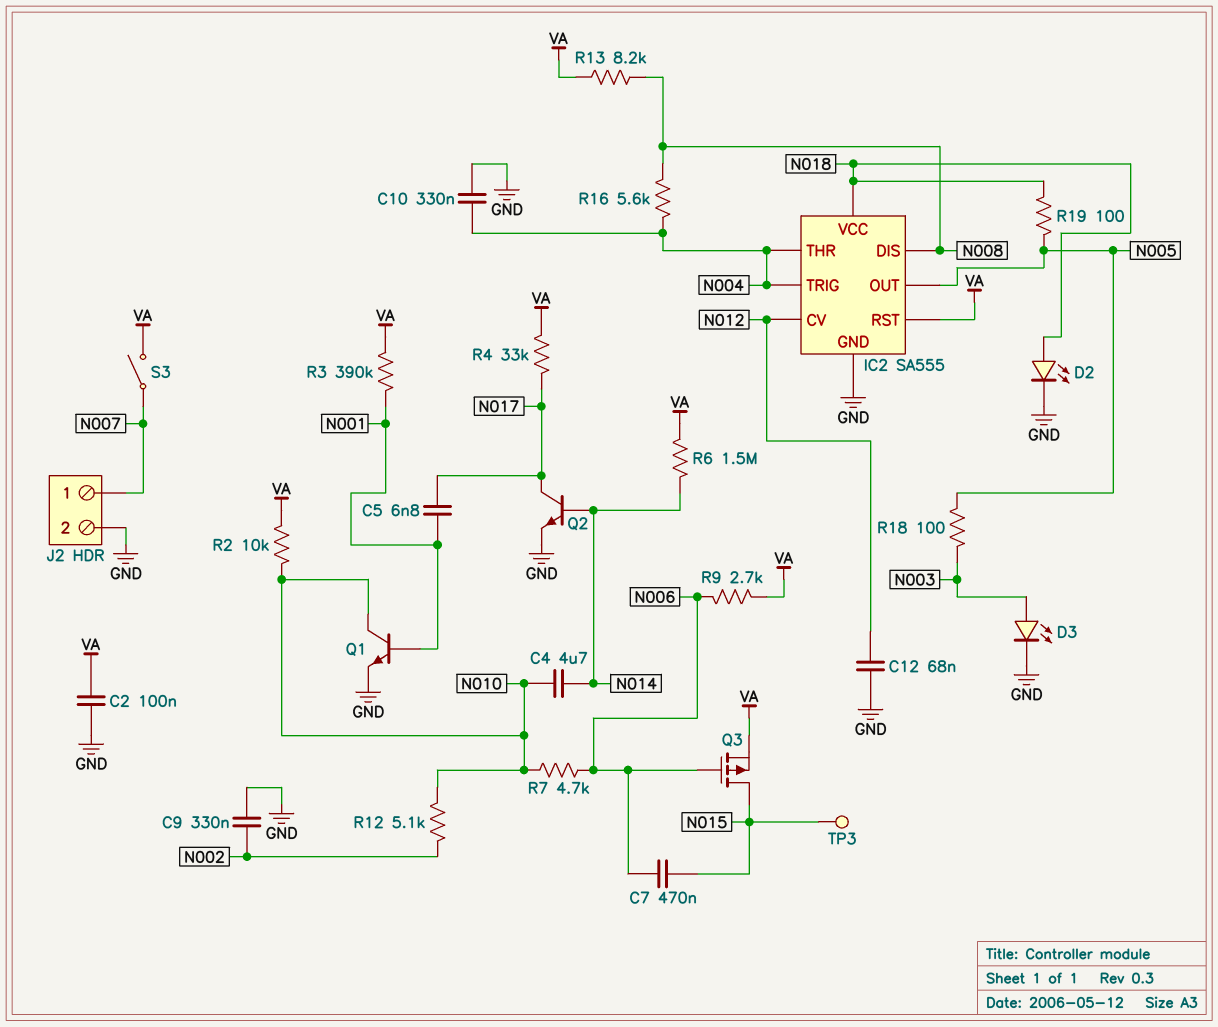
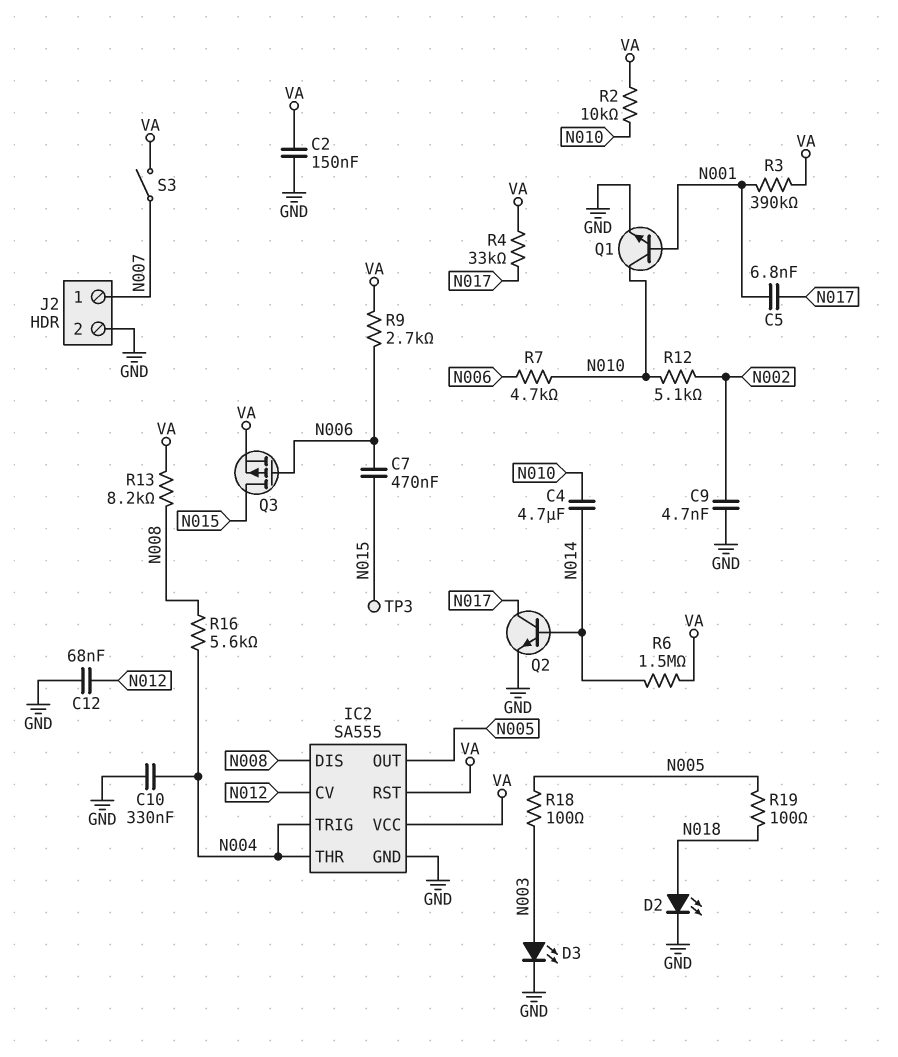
C2: 100nF (GND, VA) -> 150nF (GND, VA)
C9: 330nF (GND, N002) -> 4.7nF (GND, N002)
IC2 pin VCC: N018 -> VA

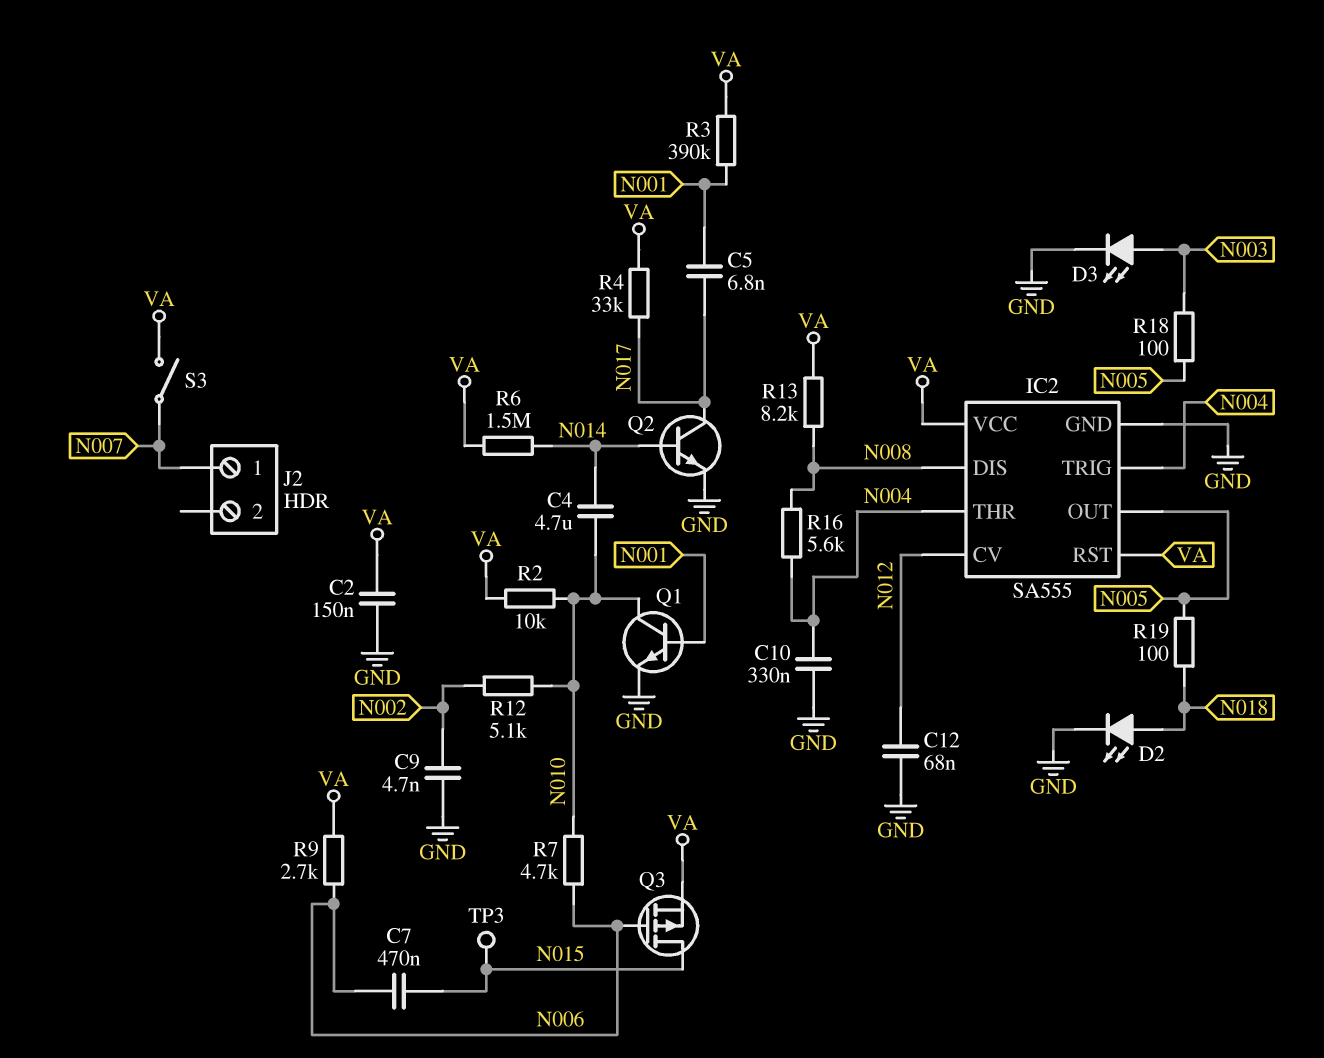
J2 pin 2: GND -> none

